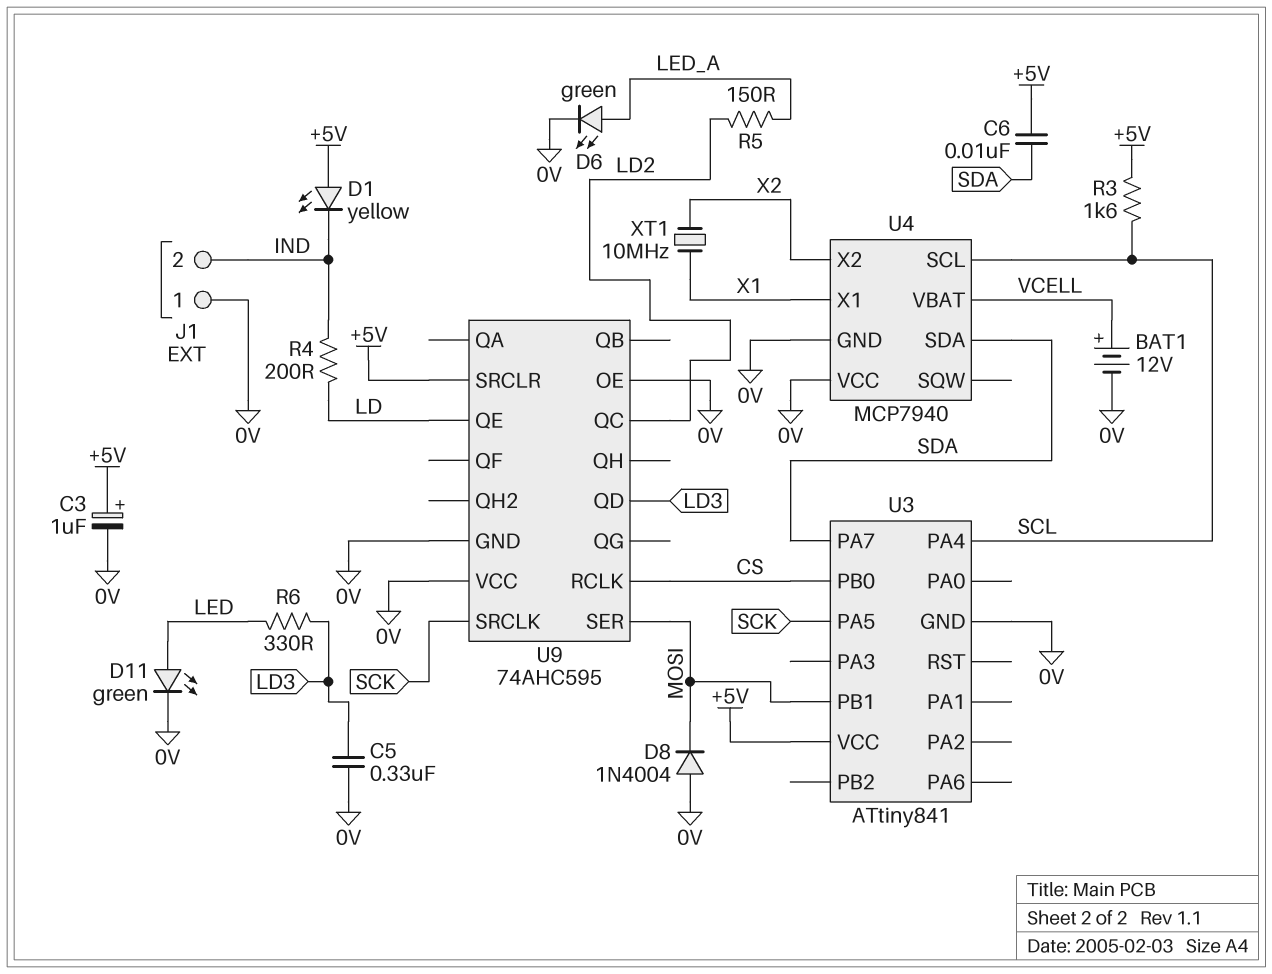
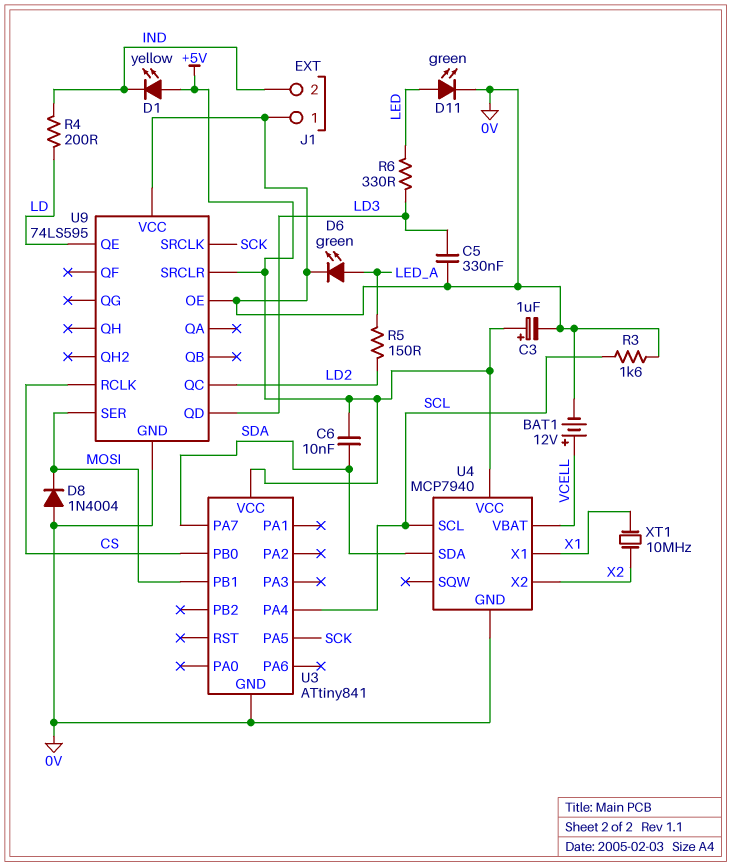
R3: 1.6k (+5V, SCL) -> 1.6k (0V, SCL)
U4 pin VCC: 0V -> +5V
U9: 74AHC595 -> 74LS595

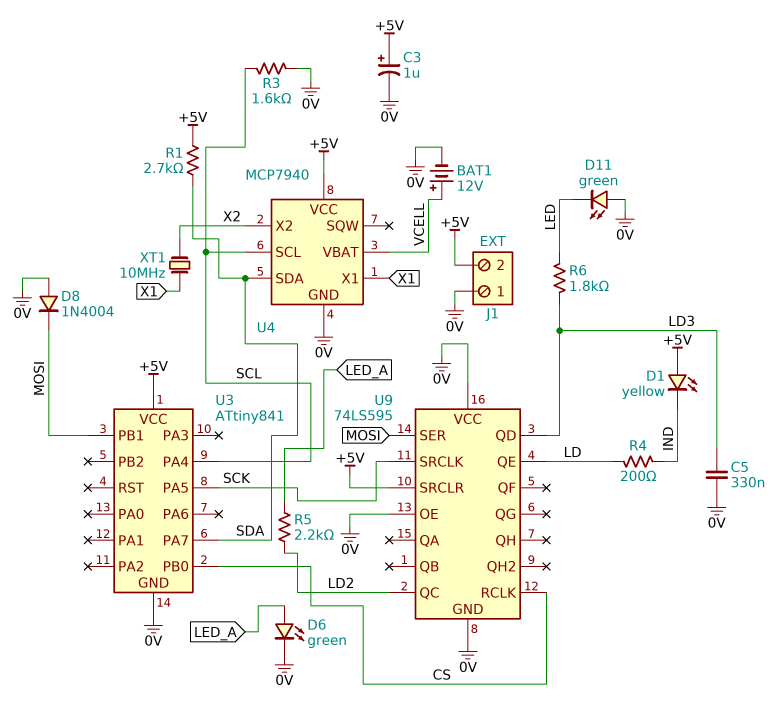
C6: 10nF (+5V, SDA) -> none
D11: LED green (A LED, K 0V) -> LED green (A 0V, K LED)
J1 pin 2: IND -> +5V
R1: none -> 2.7k (+5V, SDA)
R5: 150 (LD2, LED_A) -> 2.2k (LD2, LED_A)
R6: 330 (LD3, LED) -> 1.8k (LD3, LED)

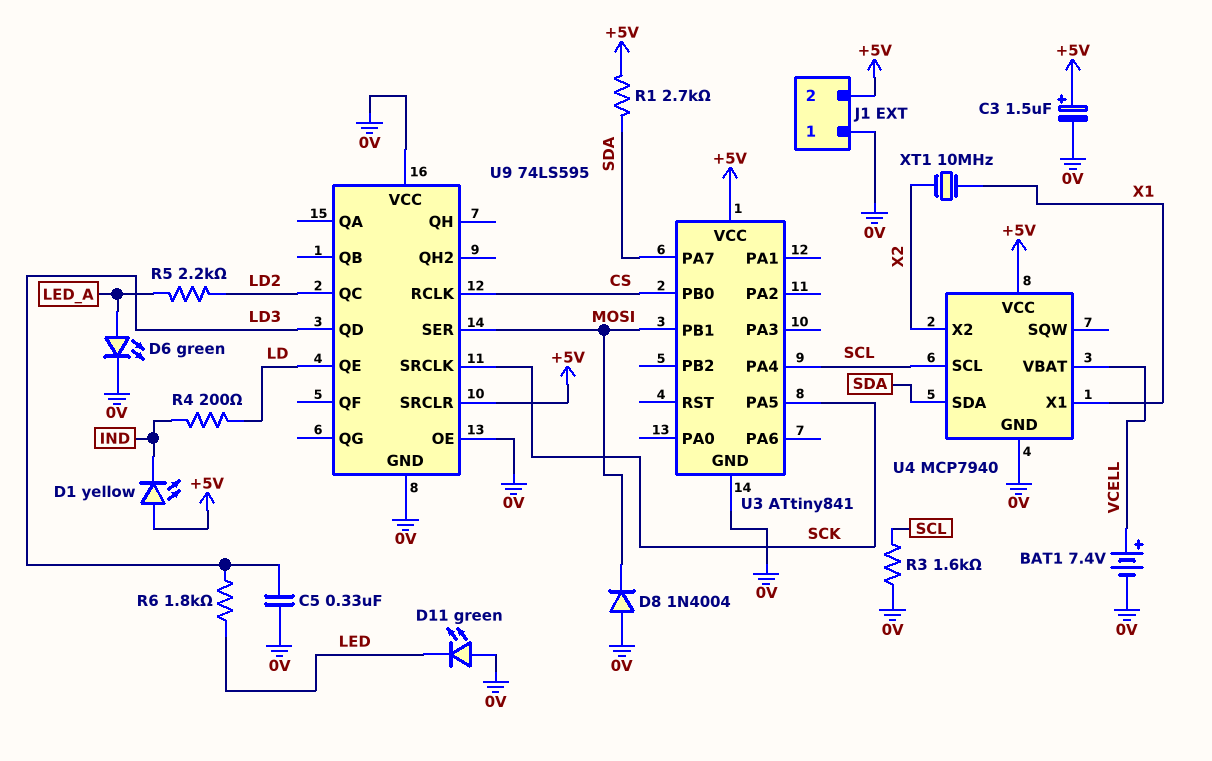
BAT1: 12V (plus VCELL, minus 0V) -> 7.4V (plus VCELL, minus 0V)
C3: 1uF (plus +5V, minus 0V) -> 1.5uF (plus +5V, minus 0V)

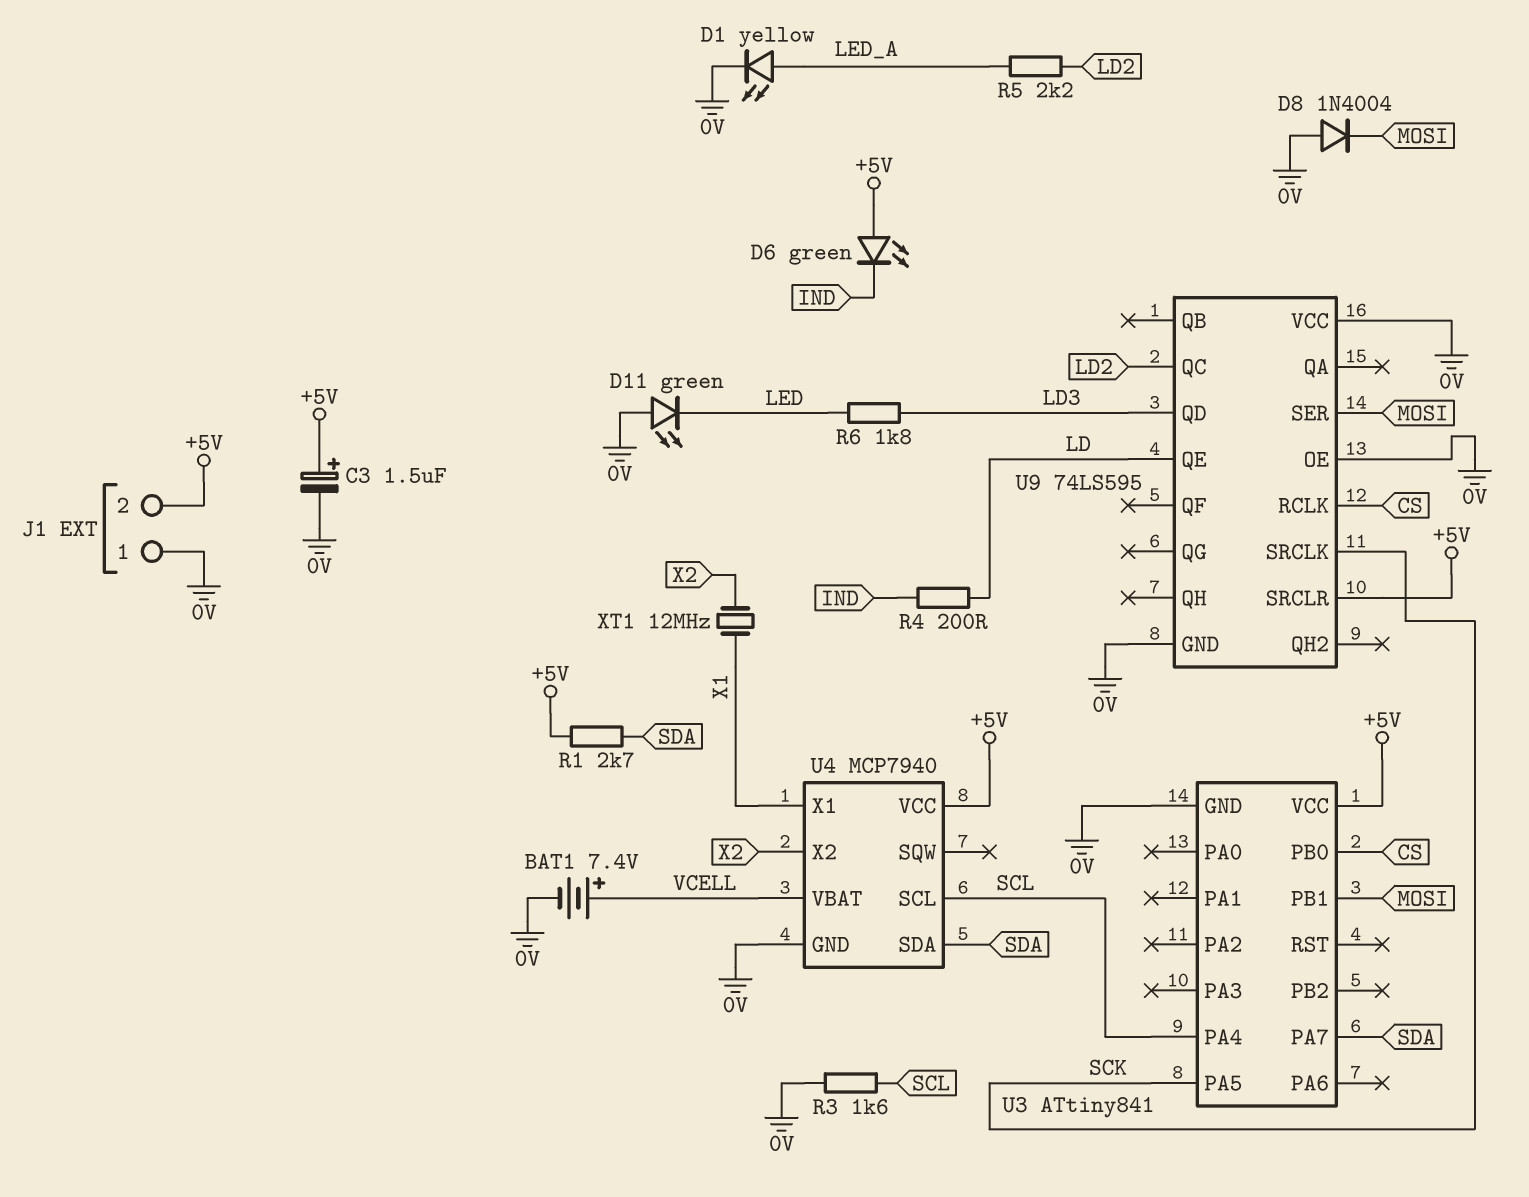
C5: 330nF (0V, LD3) -> none
D1: LED yellow (A +5V, K IND) -> LED yellow (A LED_A, K 0V)
D6: LED green (A LED_A, K 0V) -> LED green (A +5V, K IND)
XT1: 10MHz (X1, X2) -> 12MHz (X1, X2)

